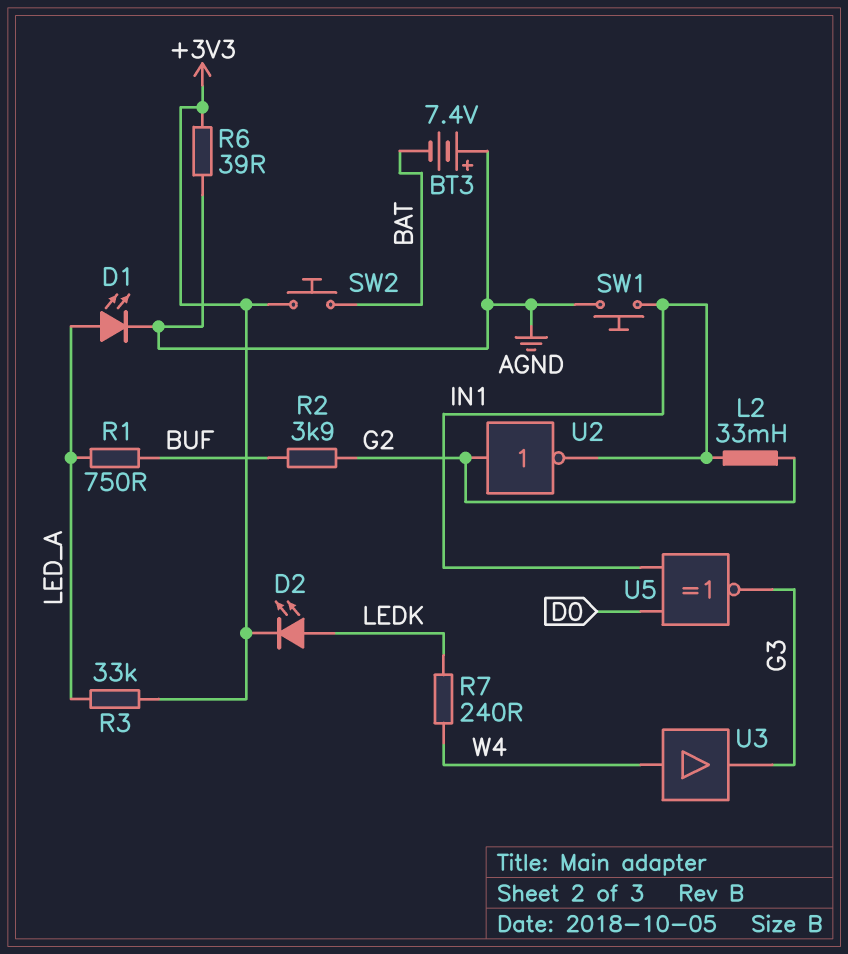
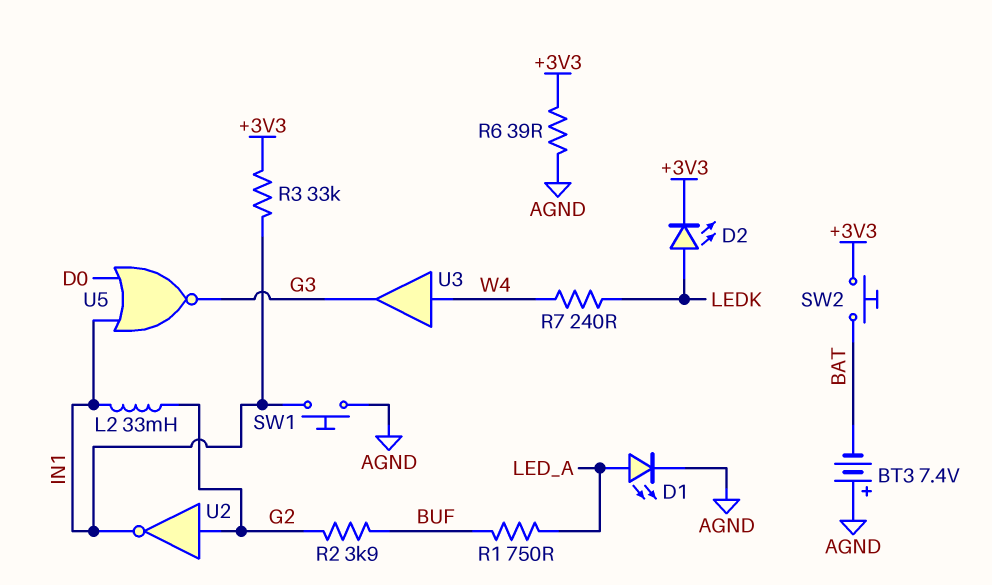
R3: 33k (+3V3, LED_A) -> 33k (+3V3, IN1)
U5: XNOR (in D0, in IN1, out G3) -> NOR (in D0, in IN1, out G3)

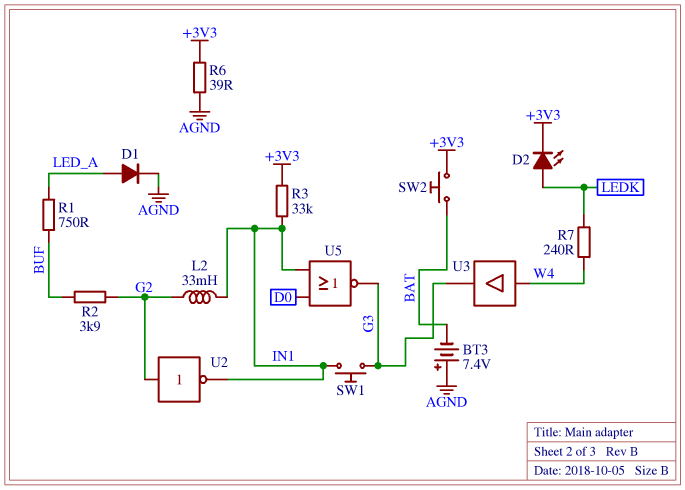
D1: LED (A LED_A, K AGND) -> diode (A LED_A, K AGND)
SW1: button (AGND, IN1) -> button (G3, IN1)

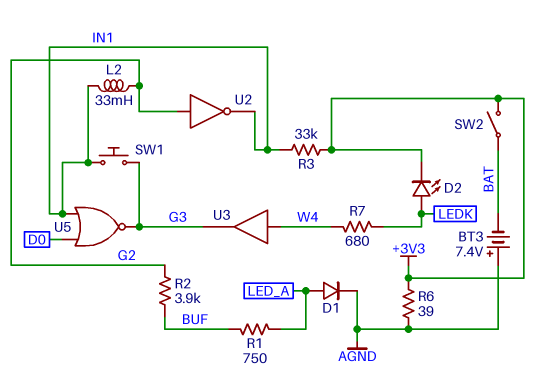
R7: 240 (LEDK, W4) -> 680 (LEDK, W4)
SW2: button (+3V3, BAT) -> switch (+3V3, BAT)

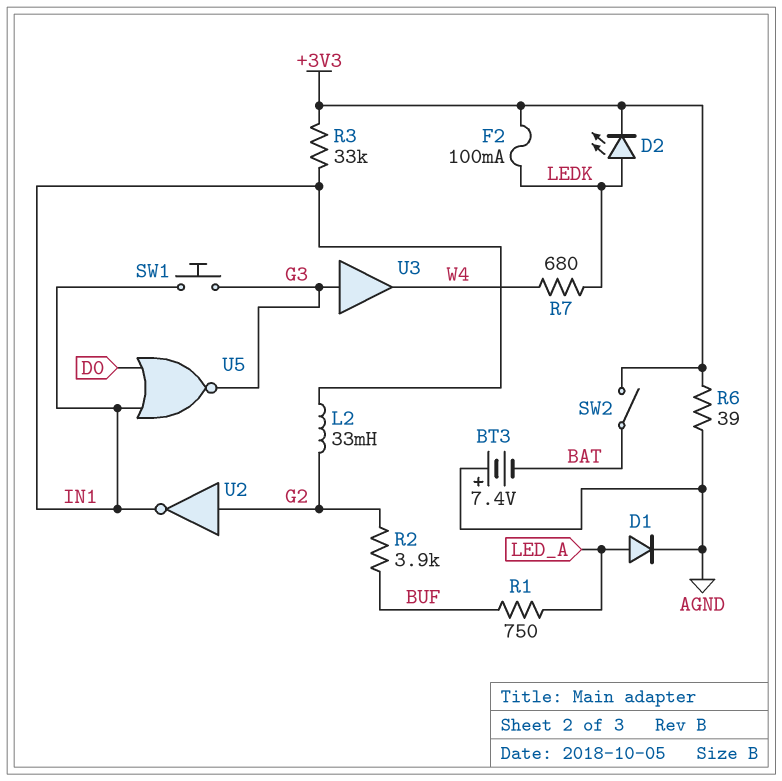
F2: none -> 100mA (+3V3, LEDK)
U3: buffer (in W4, out G3) -> buffer (in G3, out W4)

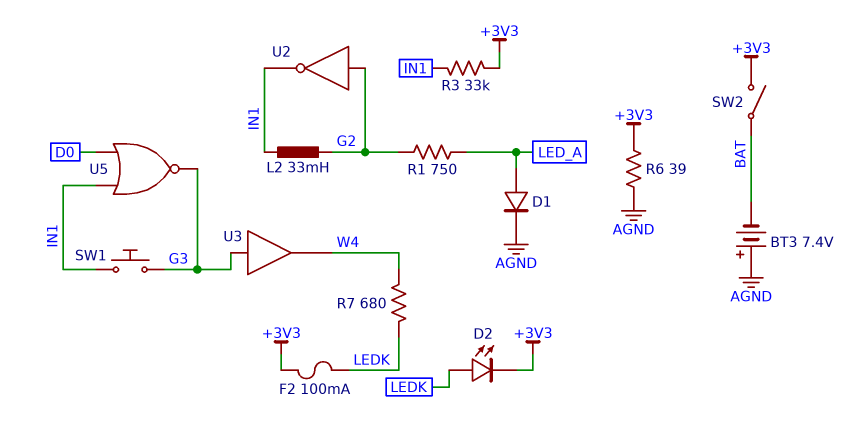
R1: 750 (BUF, LED_A) -> 750 (G2, LED_A)
R2: 3.9k (BUF, G2) -> none

